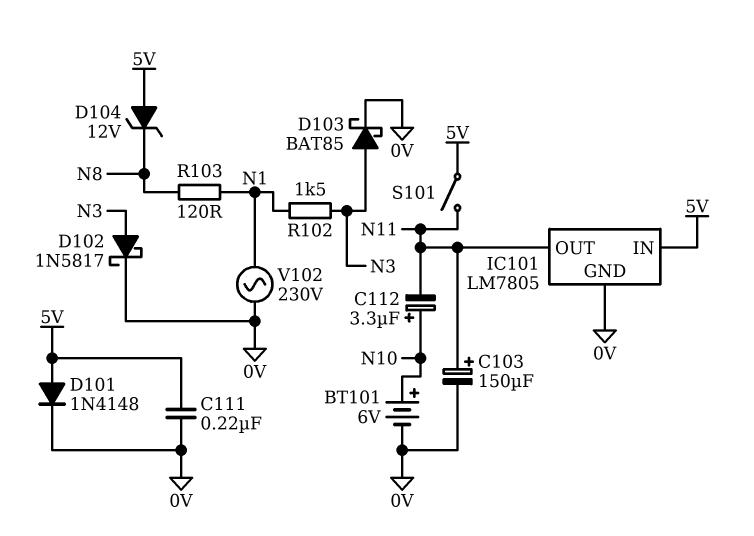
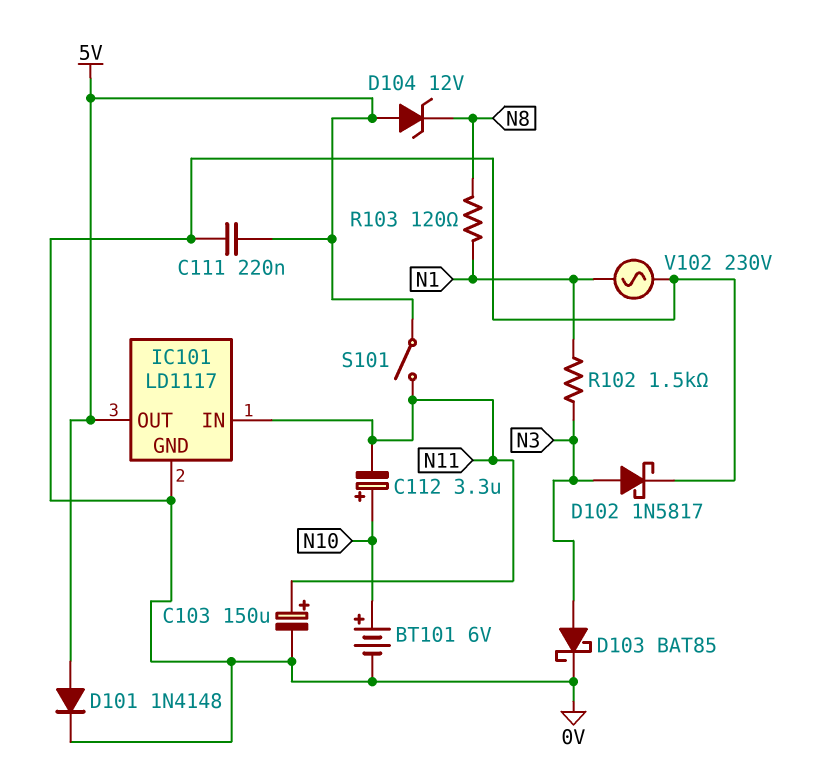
IC101: LM7805 -> LD1117
IC101 pin IN: 5V -> N11
IC101 pin OUT: N11 -> 5V

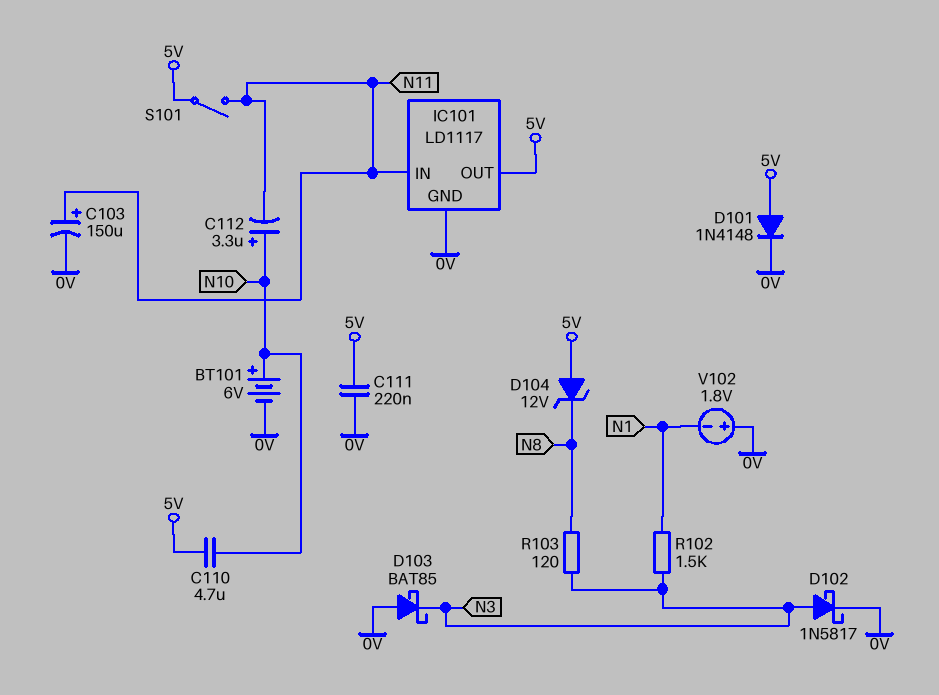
C110: none -> 4.7uF (5V, N10)
D103: schottky BAT85 (A N3, K 0V) -> schottky BAT85 (A 0V, K N3)
R103: 120 (N1, N8) -> 120 (N3, N8)
V102: AC 230V (0V, N1) -> 1.8V (plus 0V, minus N1)

